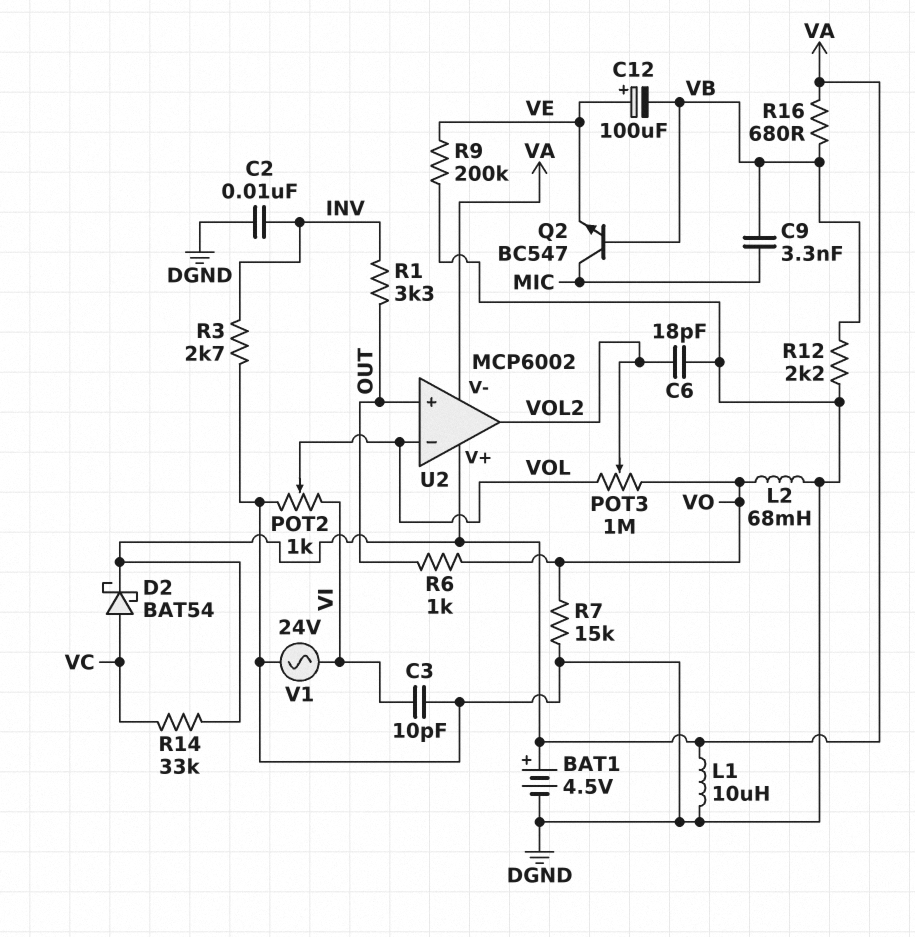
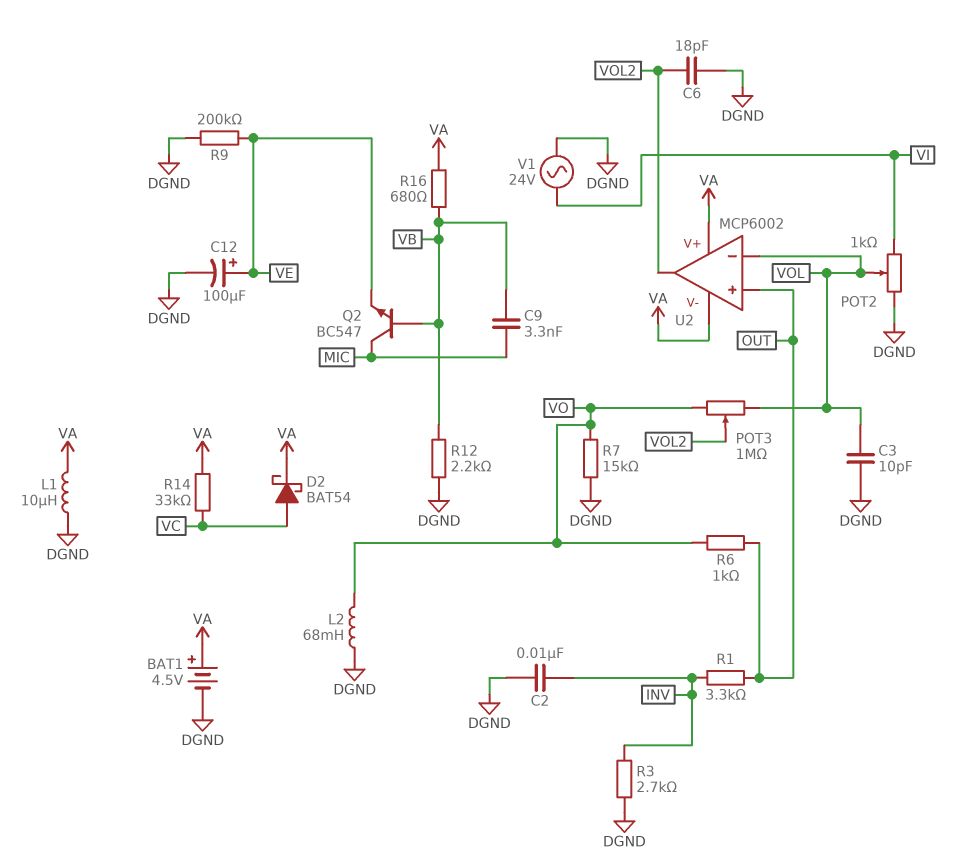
C3: 10pF (DGND, VI) -> 10pF (DGND, VOL)
C12: 100uF (plus VE, minus VB) -> 100uF (plus VE, minus DGND)

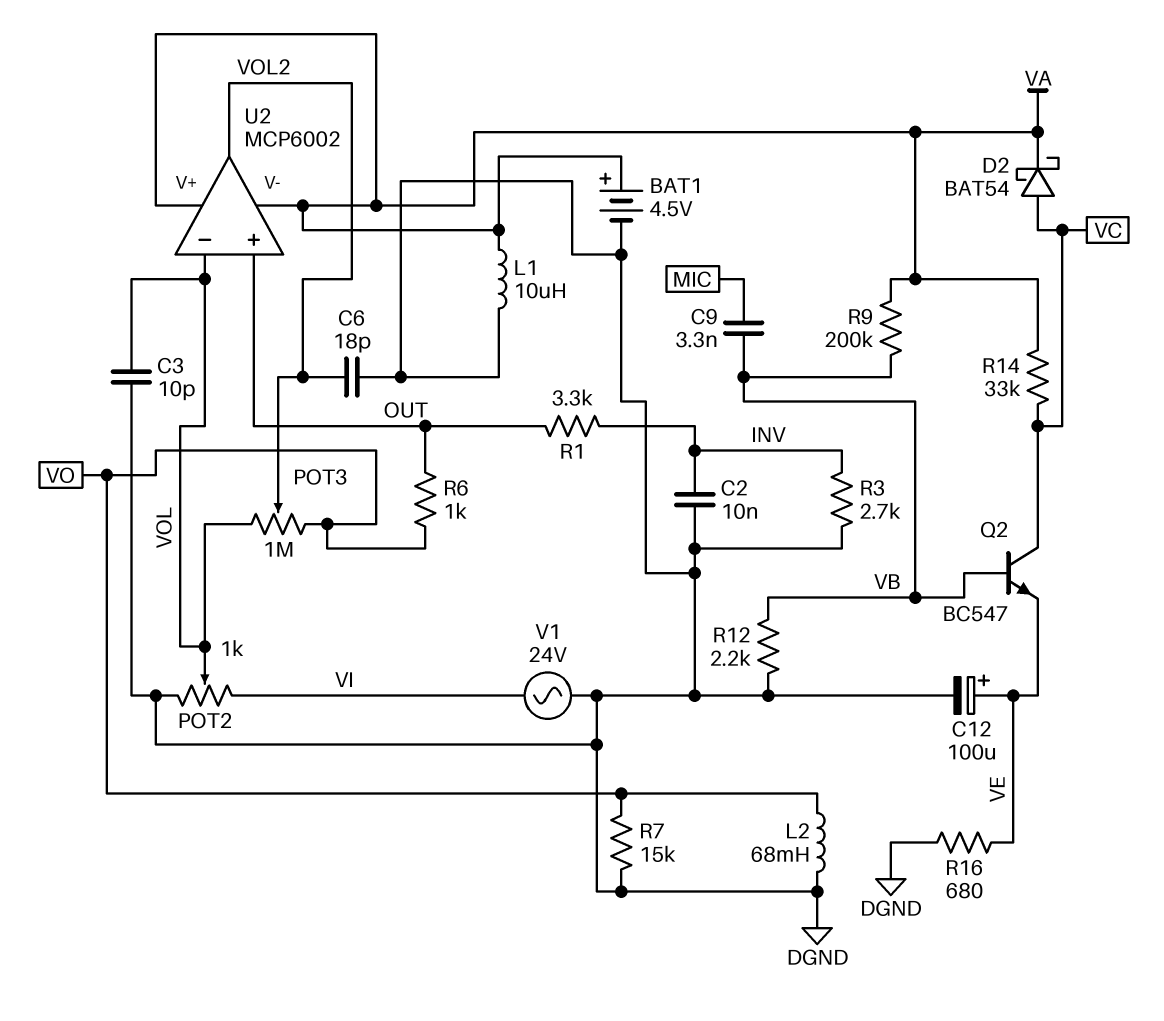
Q2: NPN BC547 (B VB, C MIC, E VE) -> NPN BC547 (B VB, C VC, E VE)
R9: 200k (DGND, VE) -> 200k (VA, VB)
R16: 680 (VA, VB) -> 680 (DGND, VE)

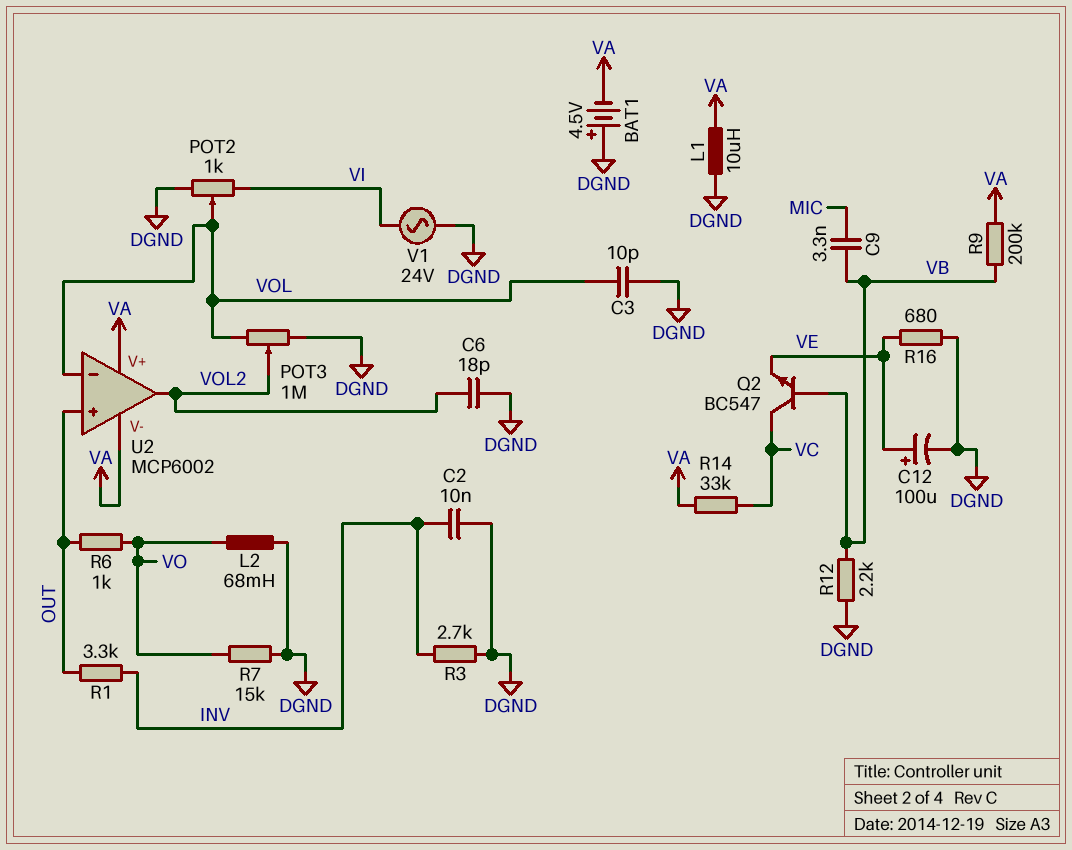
BAT1: 4.5V (plus VA, minus DGND) -> 4.5V (plus DGND, minus VA)
D2: schottky BAT54 (A VC, K VA) -> none
POT3: 1M (VO, VOL, wiper VOL2) -> 1M (DGND, VOL, wiper VOL2)

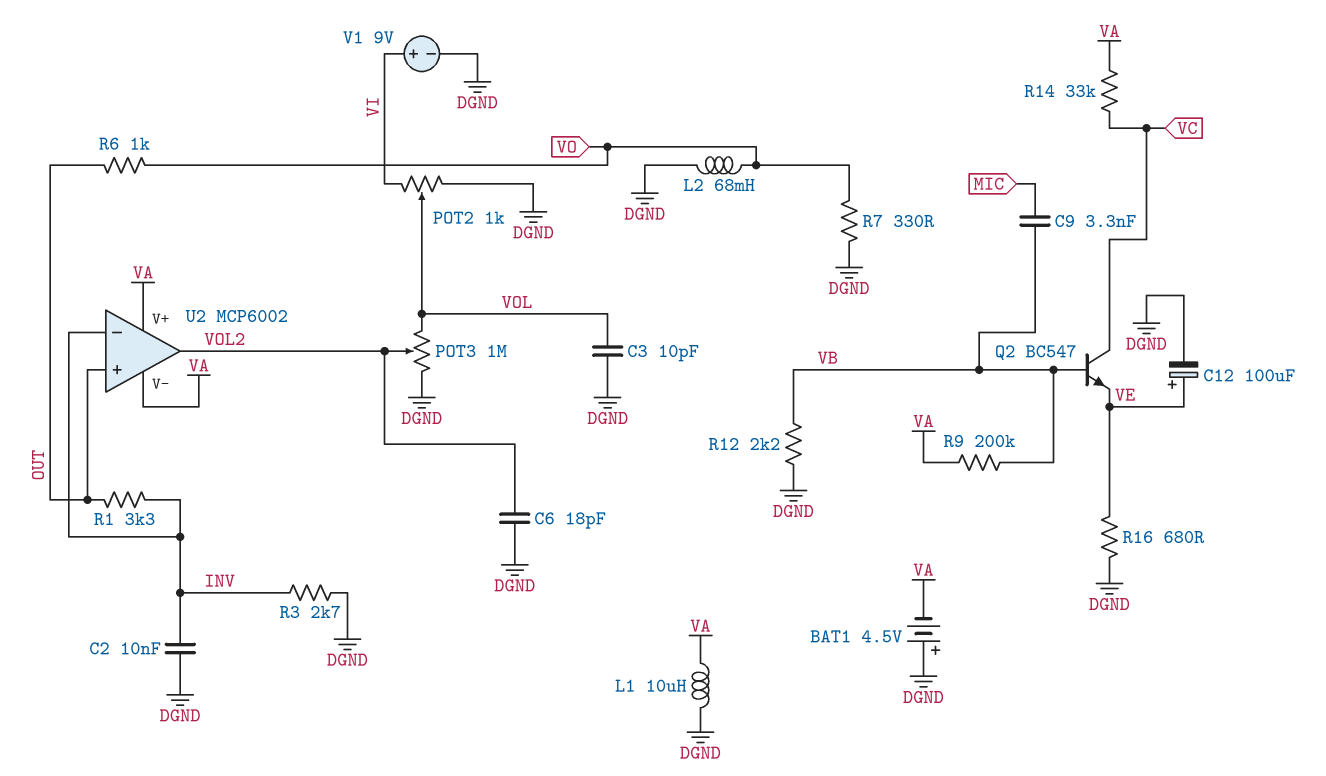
R7: 15k (DGND, VO) -> 330 (DGND, VO)
U2 pin in-: VOL -> INV
V1: AC 24V (DGND, VI) -> 9V (plus VI, minus DGND)

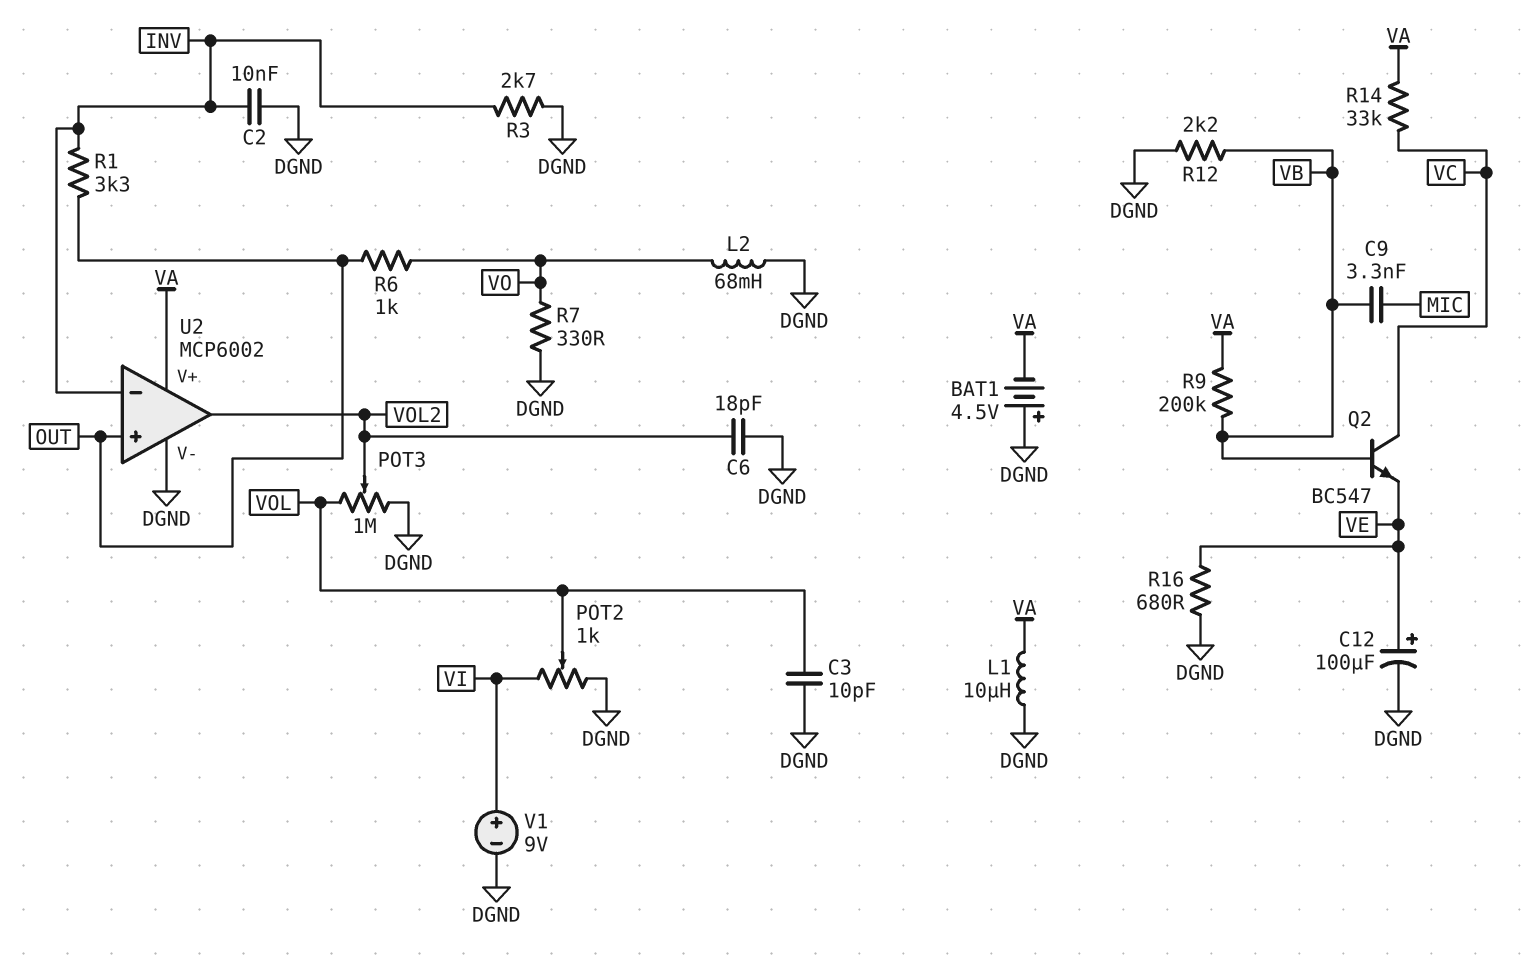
U2 pin V-: VA -> DGND

